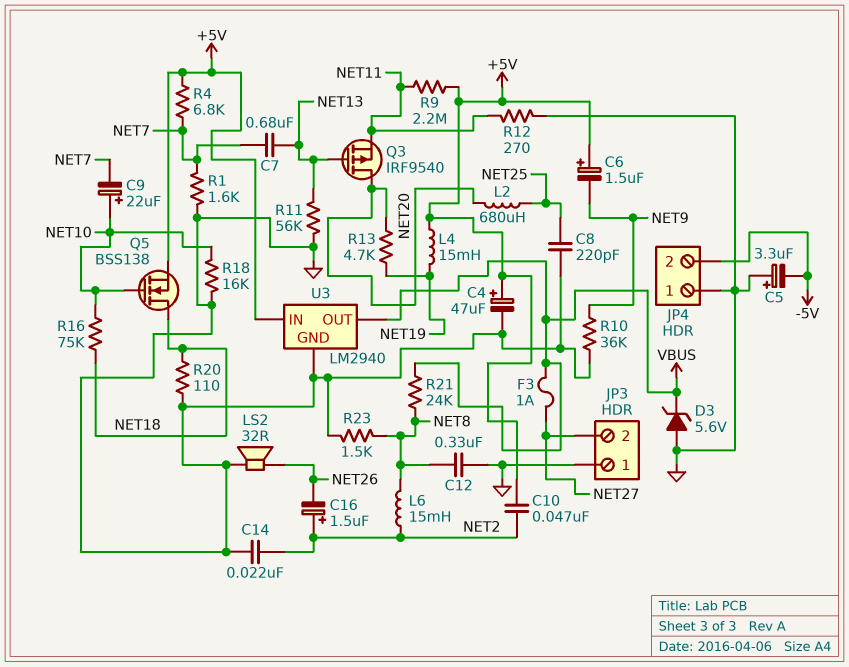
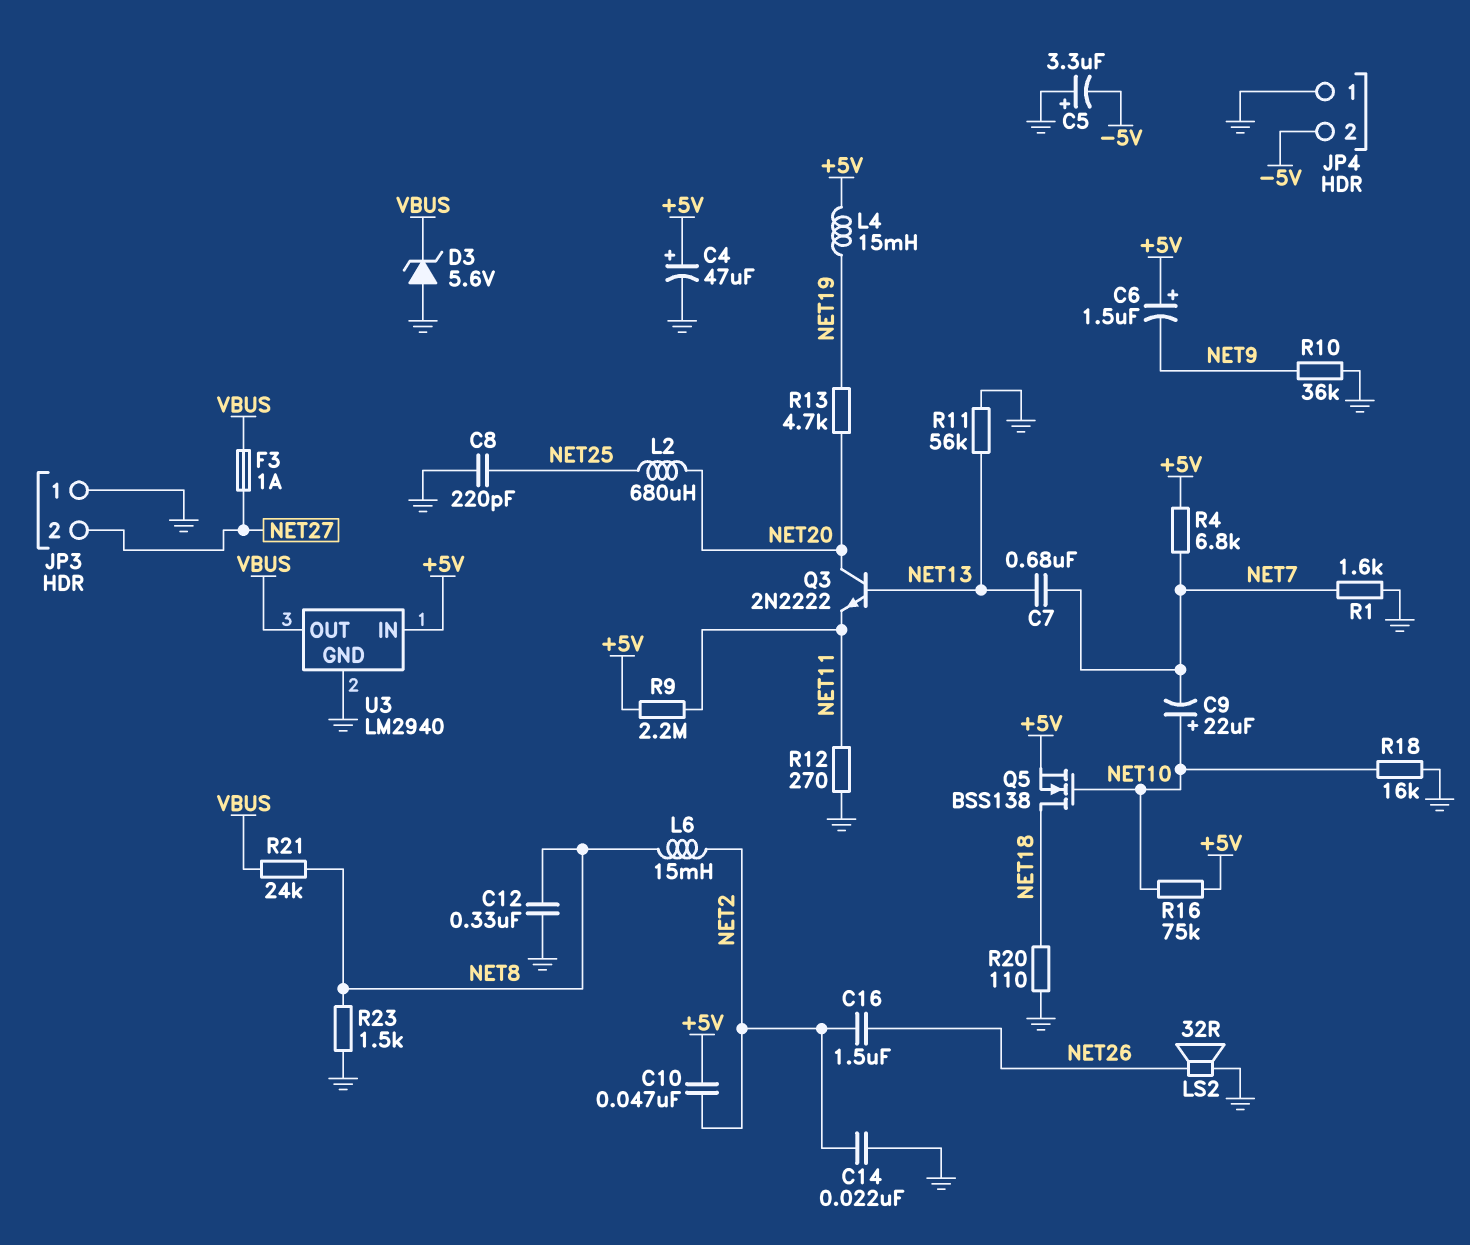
C16: 1.5uF (plus NET2, minus NET26) -> 1.5uF (NET2, NET26)
Q3: PMOS IRF9540 (G NET13, D NET20, S NET11) -> NPN 2N2222 (B NET13, C NET20, E NET11)
R16: 75k (NET10, NET18) -> 75k (+5V, NET10)

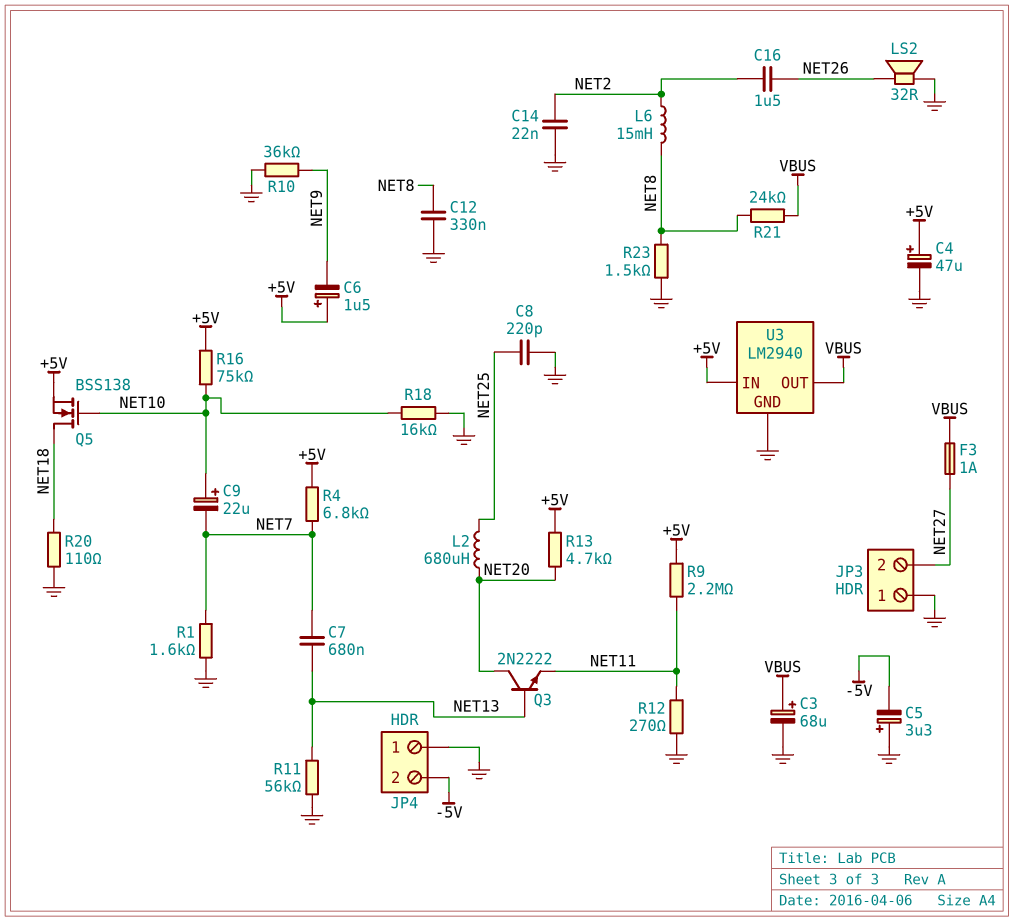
C3: none -> 68uF (plus VBUS, minus GND)
C10: 47nF (+5V, NET2) -> none
D3: zener 5.6V (A GND, K VBUS) -> none
L4: 15mH (+5V, NET19) -> none
R13: 4.7k (NET19, NET20) -> 4.7k (+5V, NET20)

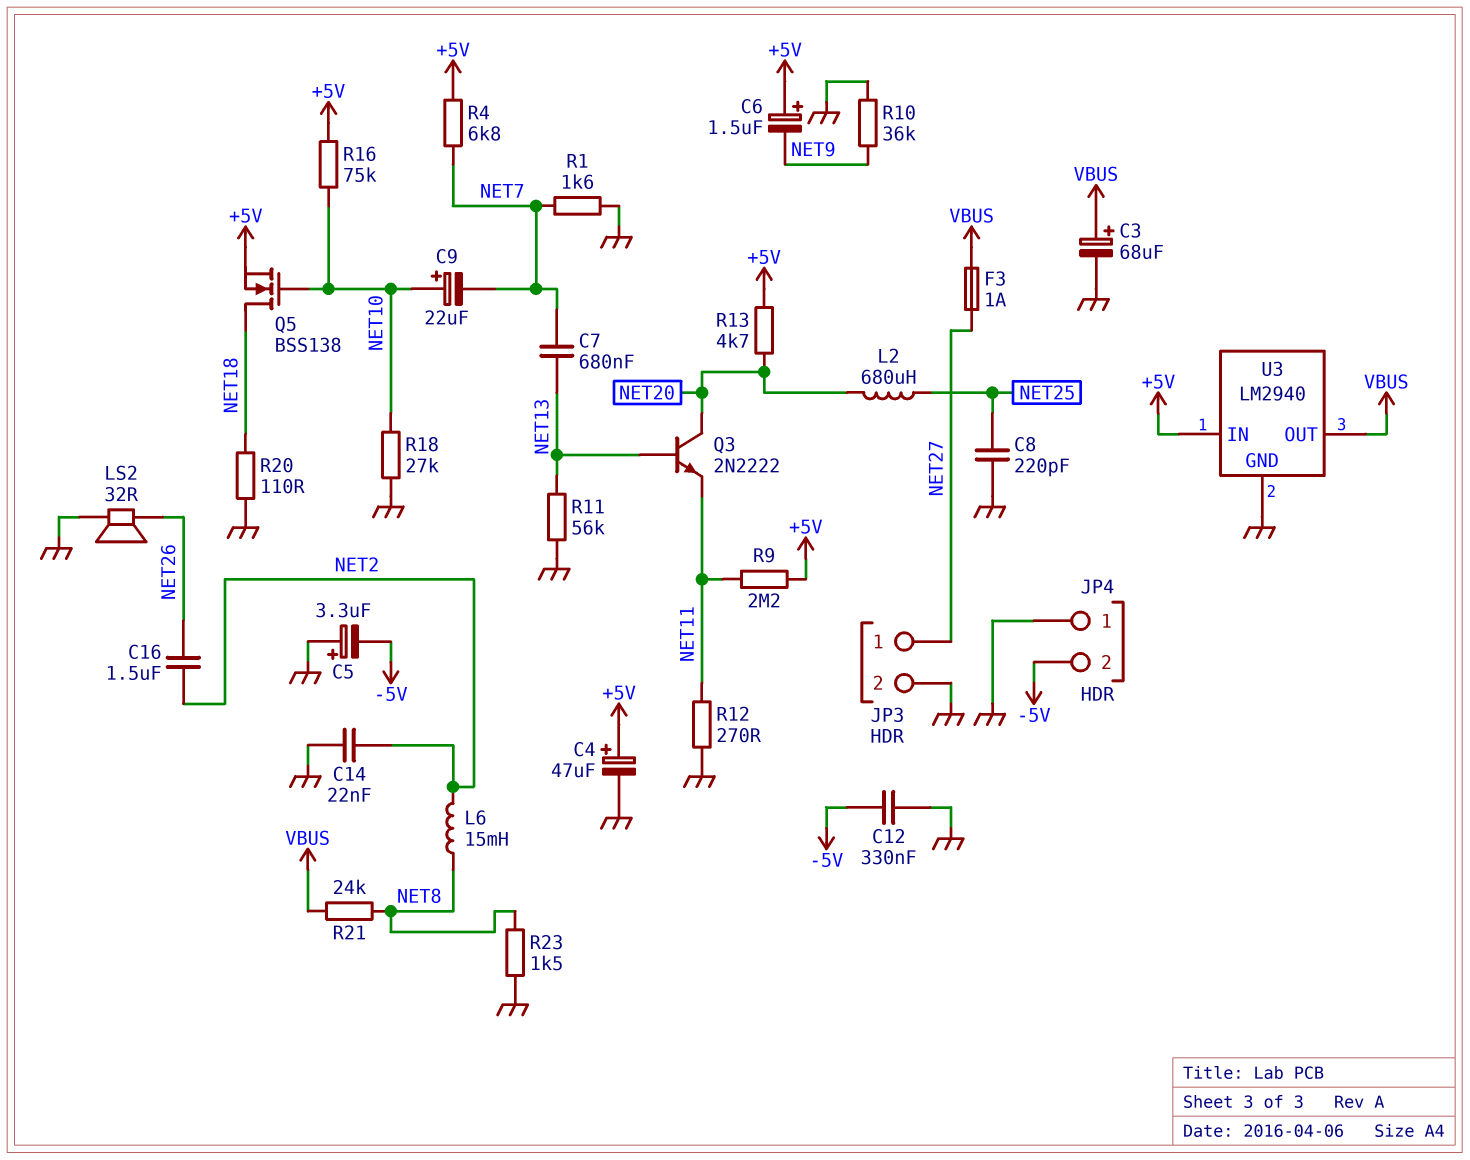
C12: 330nF (GND, NET8) -> 330nF (-5V, GND)
JP3 pin 1: GND -> NET27
JP3 pin 2: NET27 -> GND
R18: 16k (GND, NET10) -> 27k (GND, NET10)

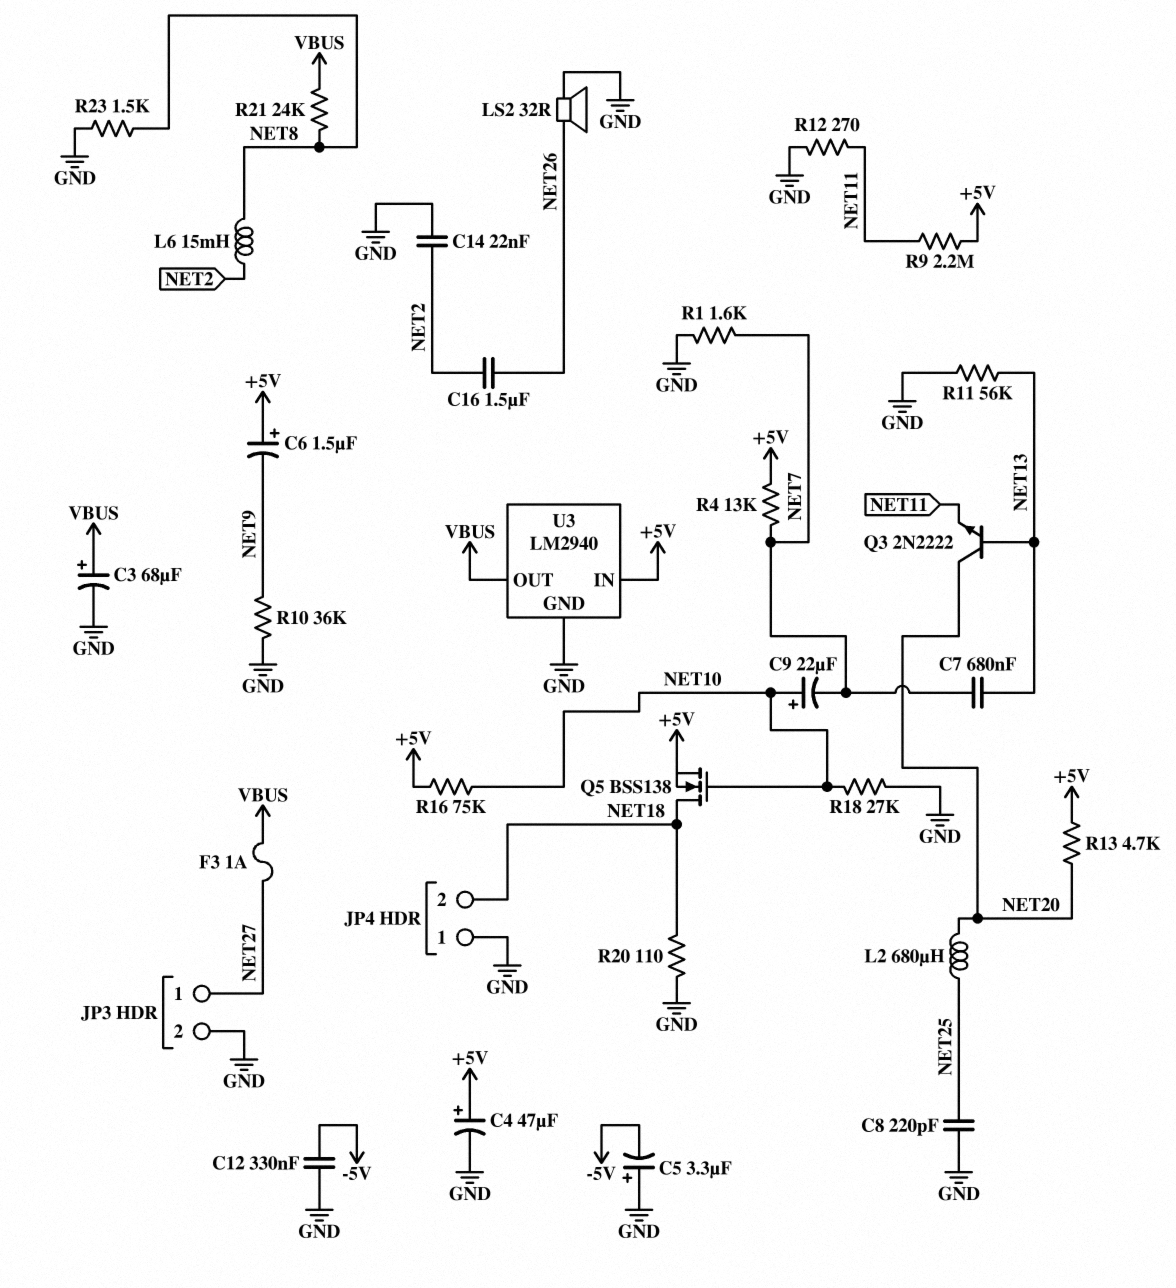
JP4 pin 2: -5V -> NET18
R4: 6.8k (+5V, NET7) -> 13k (+5V, NET7)

